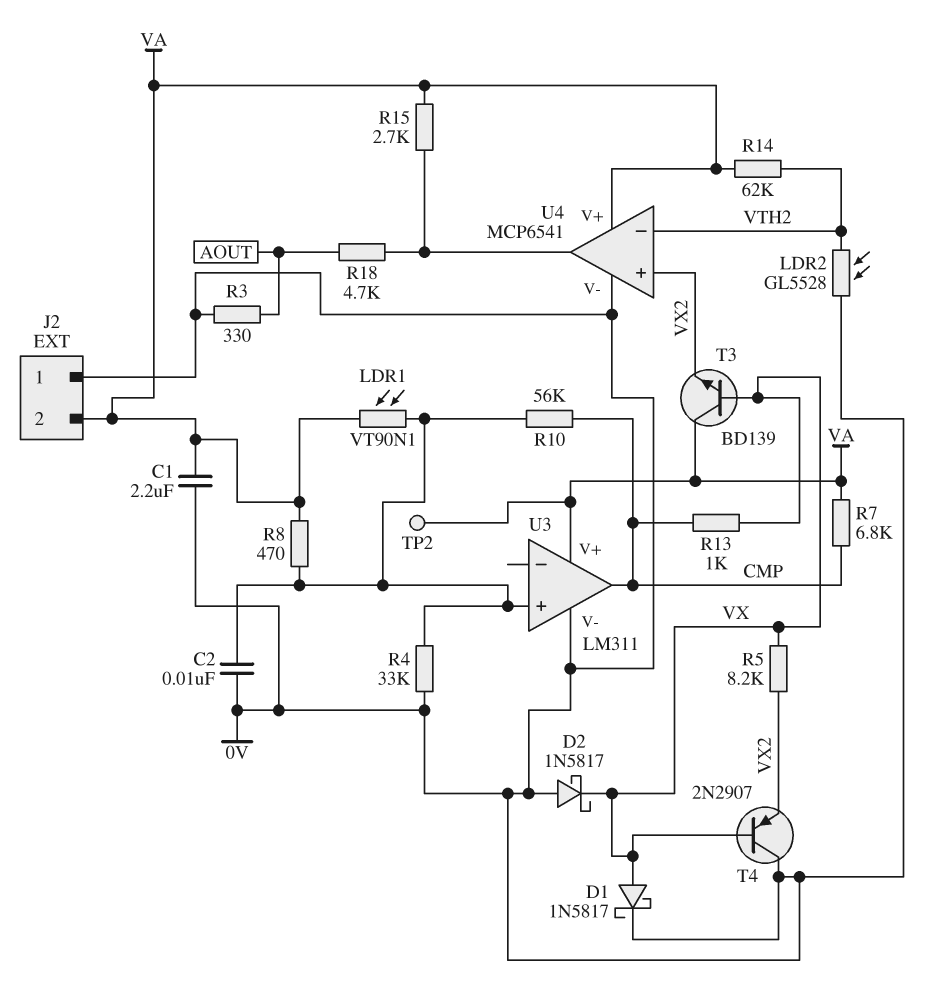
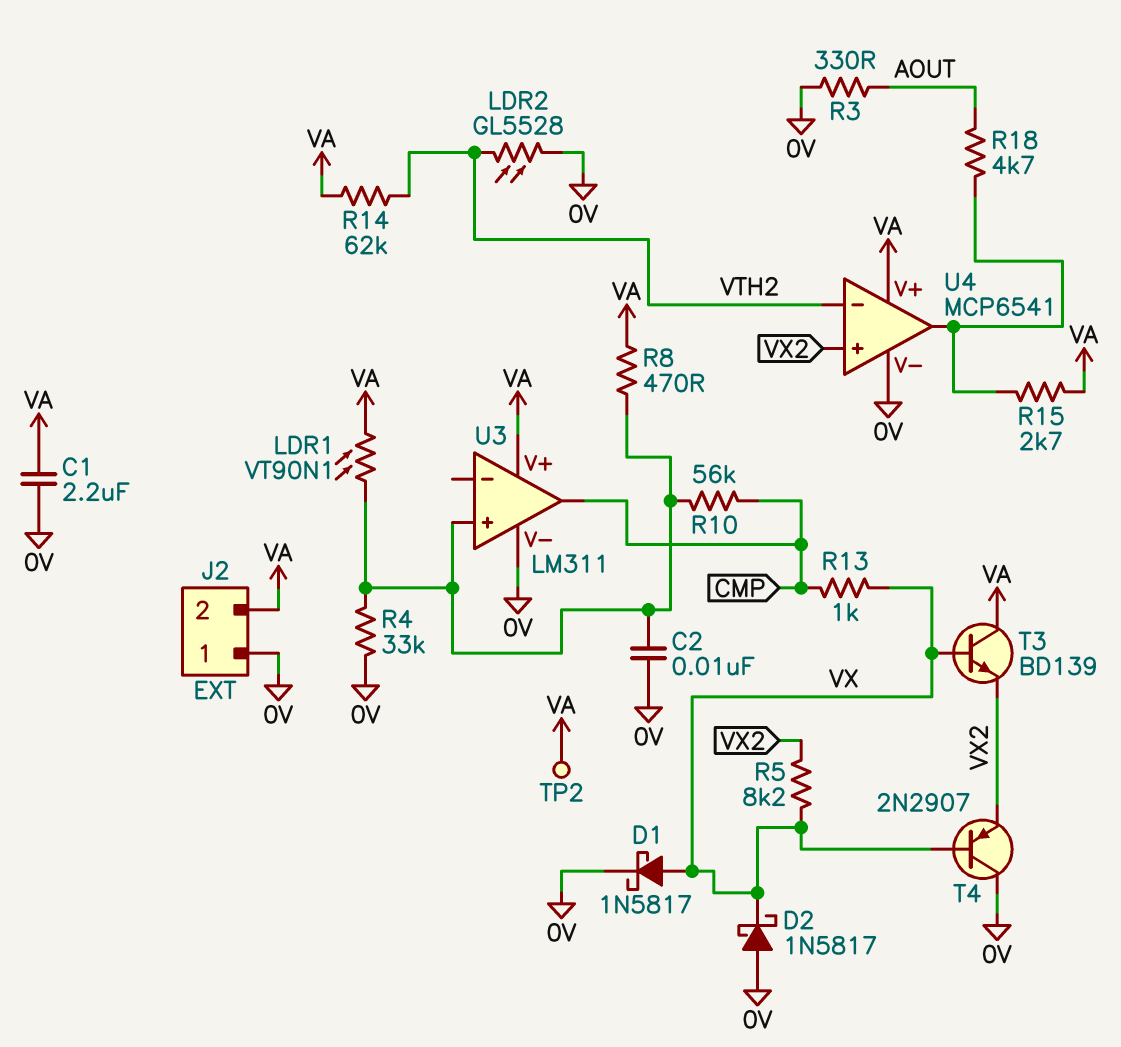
R7: 6.8k (CMP, VA) -> none

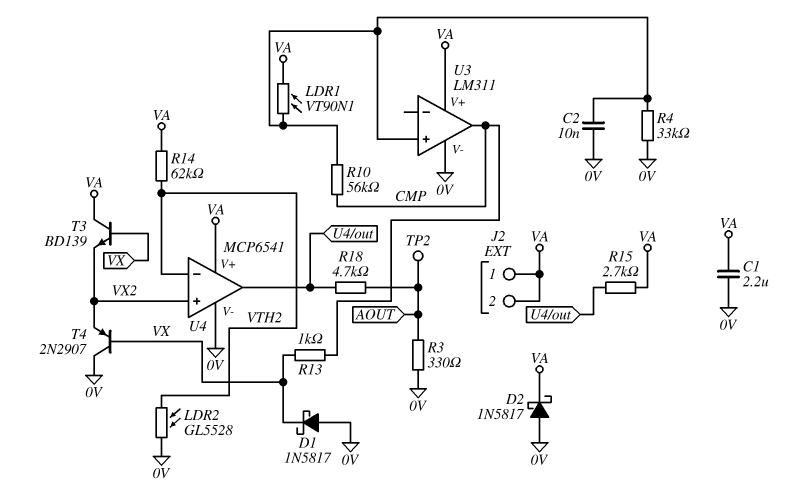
D1: schottky 1N5817 (A VX, K 0V) -> schottky 1N5817 (A 0V, K VX)
D2: schottky 1N5817 (A 0V, K VX) -> schottky 1N5817 (A 0V, K VA)
J2 pin 1: 0V -> VA
R5: 8.2k (VX, VX2) -> none
R8: 470 (U3/in+, VA) -> none
TP2: test point (VA) -> test point (AOUT)

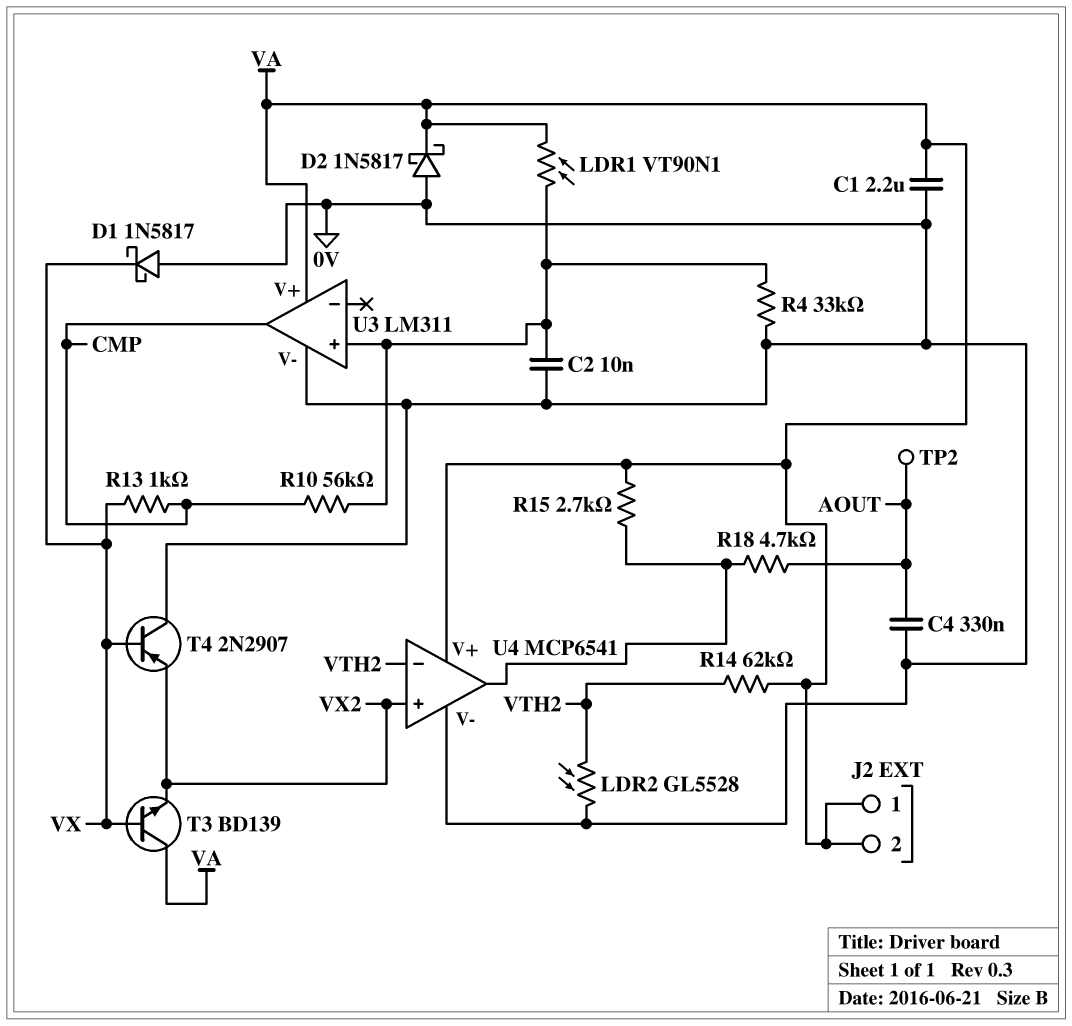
C4: none -> 330nF (0V, AOUT)
R3: 330 (0V, AOUT) -> none

